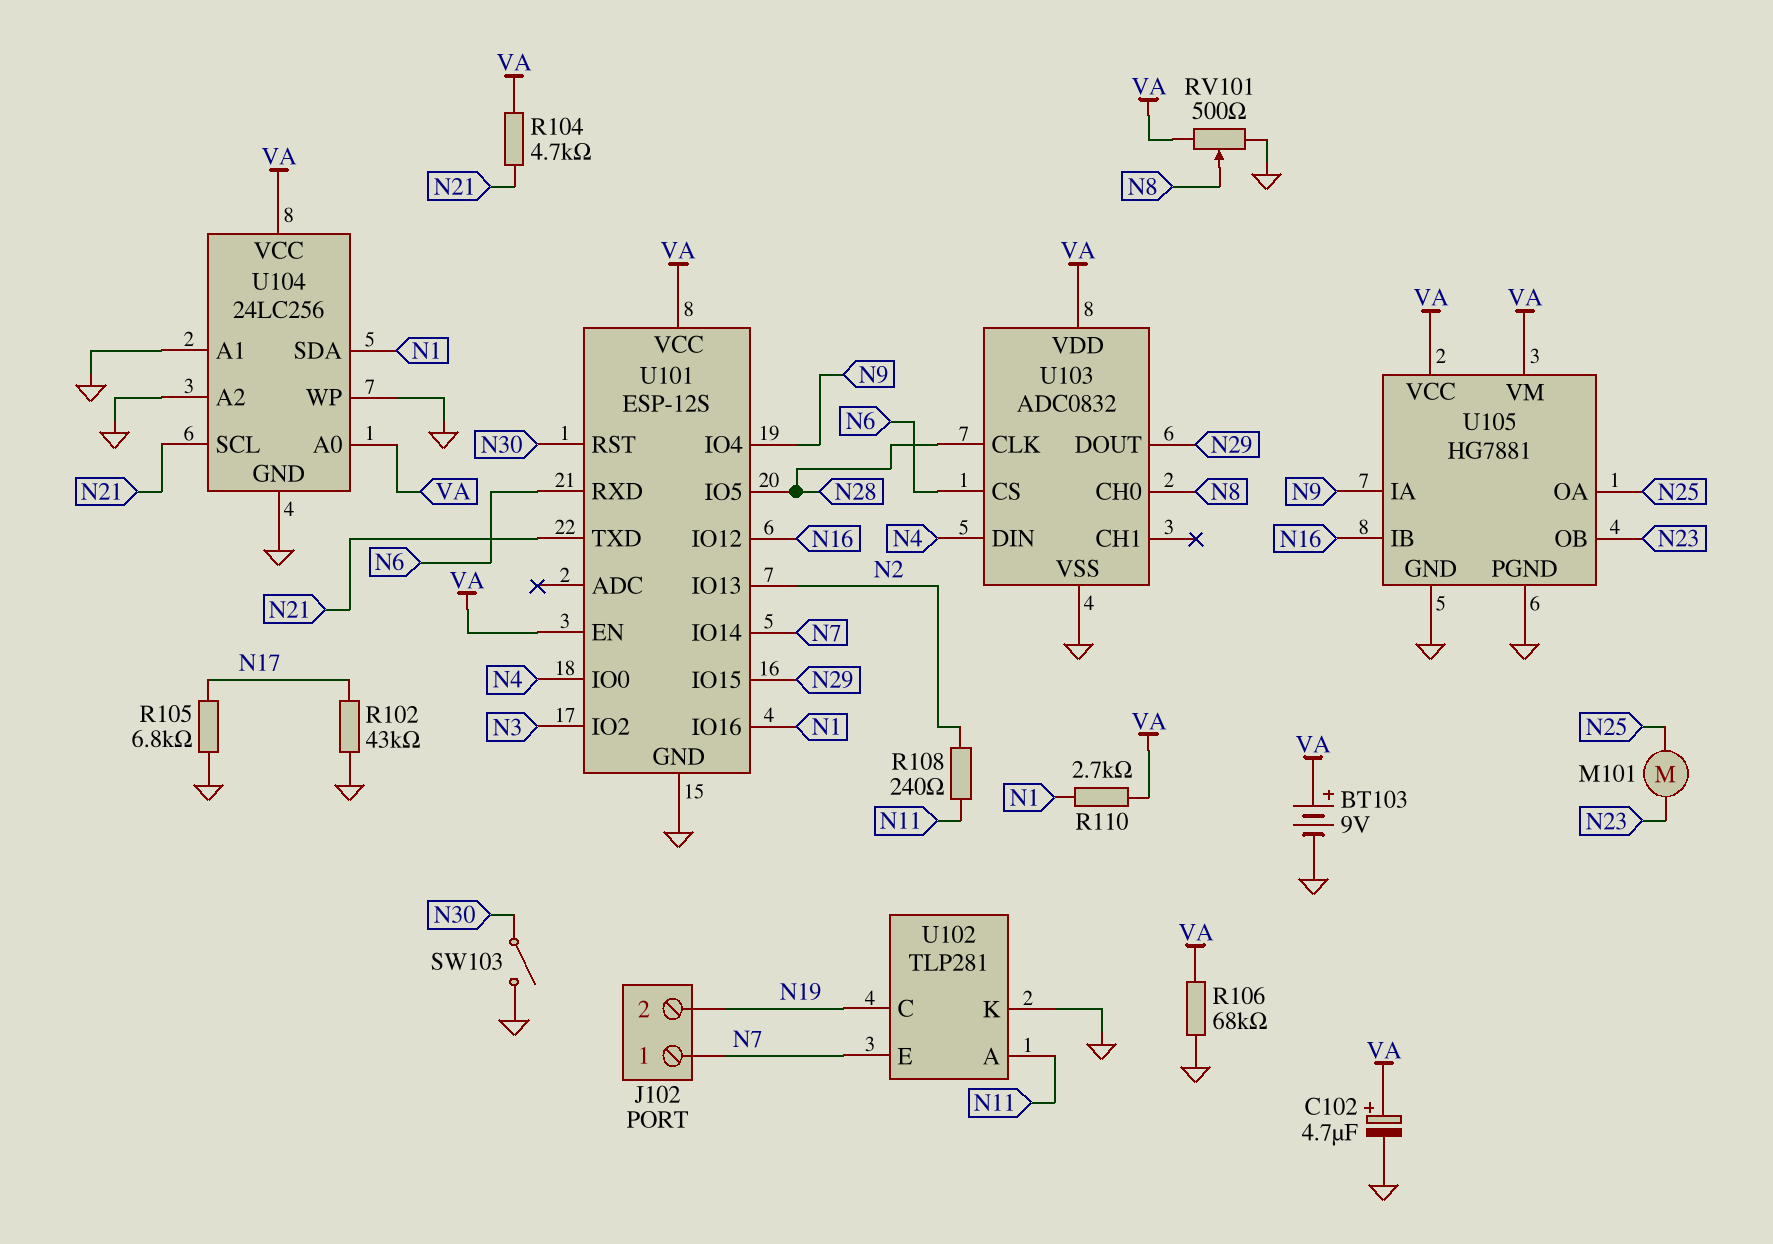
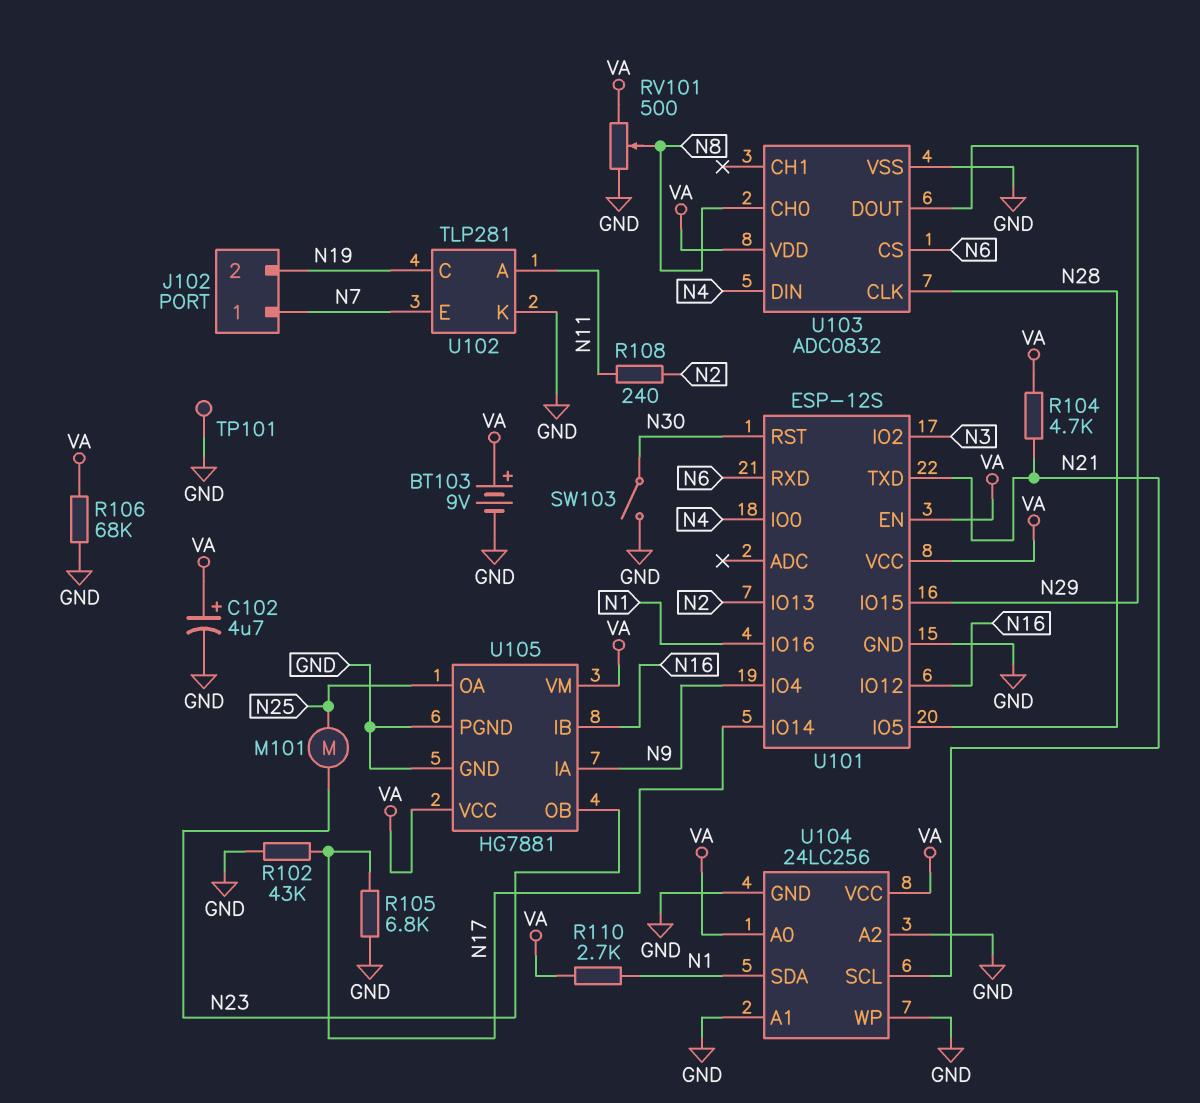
TP101: none -> test point (GND)
U101 pin IO14: N7 -> N17

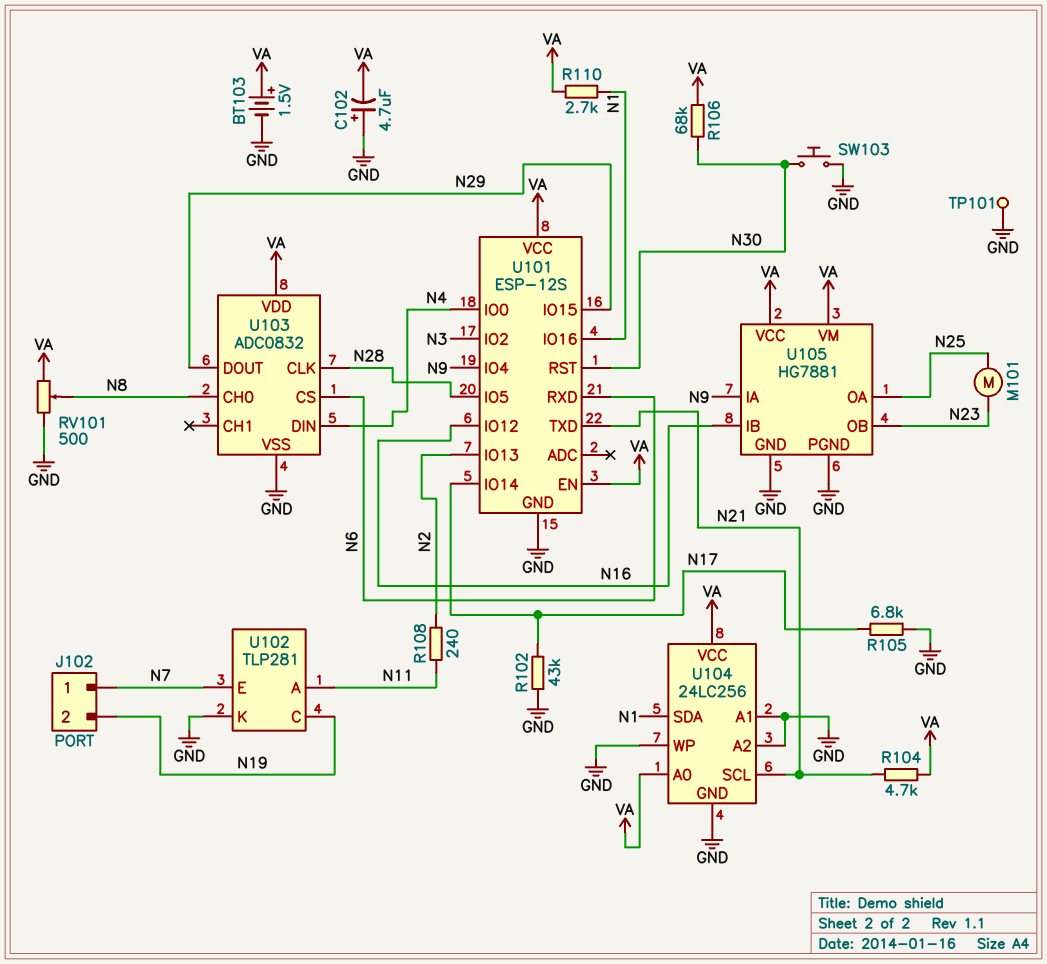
BT103: 9V (plus VA, minus GND) -> 1.5V (plus VA, minus GND)
C102: 4.7uF (plus VA, minus GND) -> 4.7uF (plus GND, minus VA)
R106: 68k (GND, VA) -> 68k (N30, VA)
SW103: switch (GND, N30) -> button (GND, N30)

